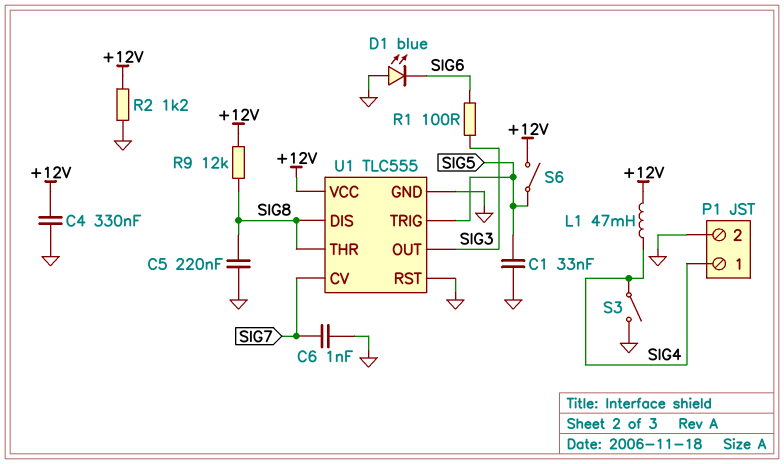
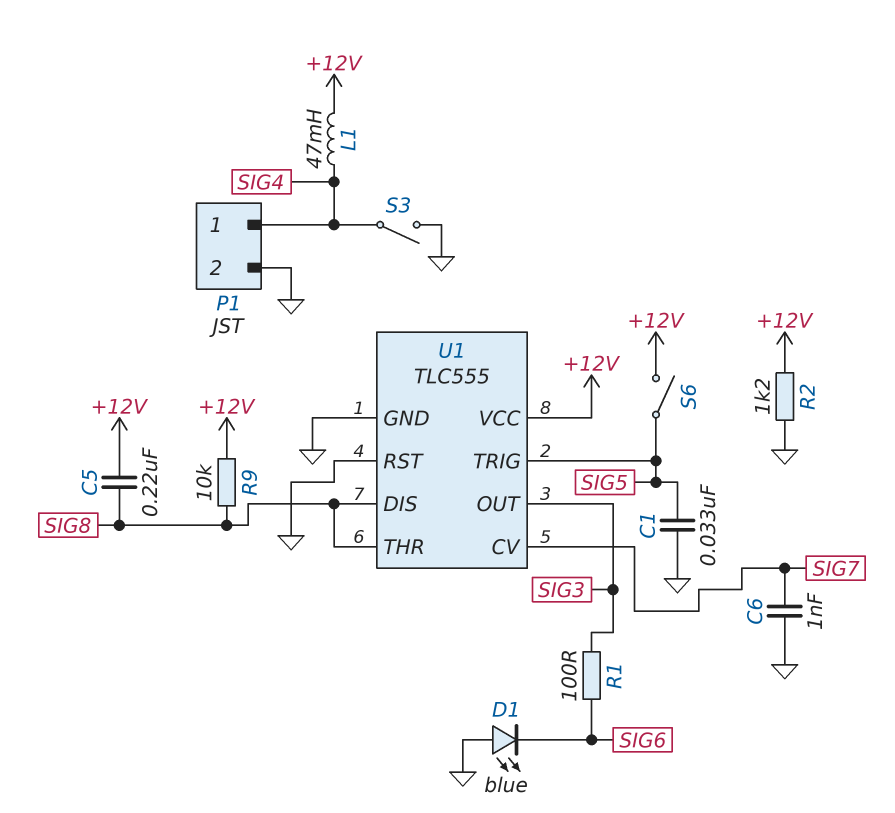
C4: 330nF (+12V, GND) -> none
C5: 220nF (GND, SIG8) -> 220nF (+12V, SIG8)
R9: 12k (+12V, SIG8) -> 10k (+12V, SIG8)

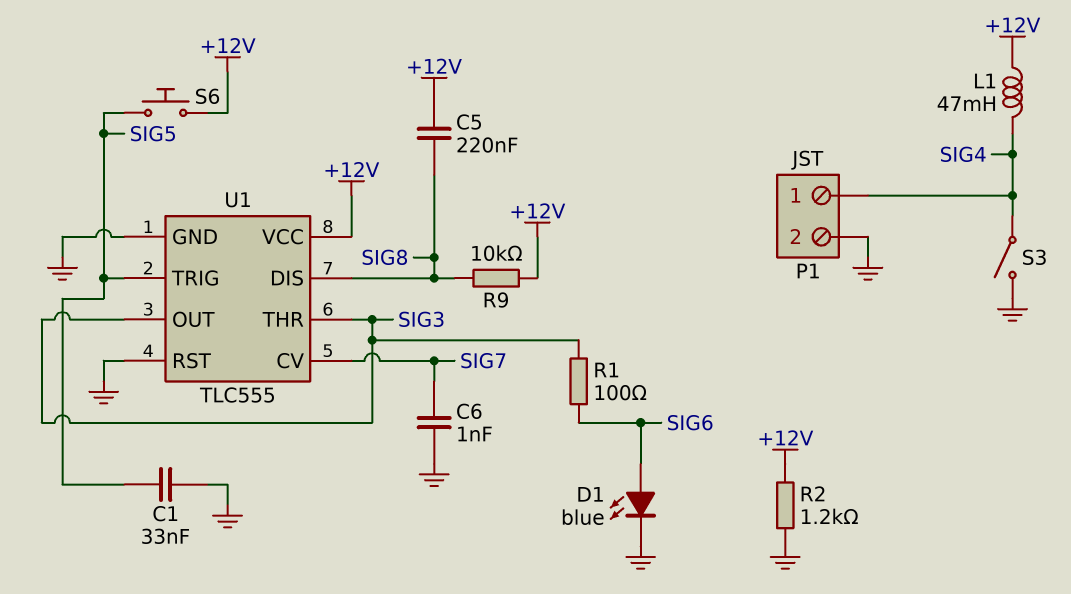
D1: LED blue (A GND, K SIG6) -> LED blue (A SIG6, K GND)
S6: switch (+12V, SIG5) -> button (+12V, SIG5)
U1 pin THR: SIG8 -> SIG3

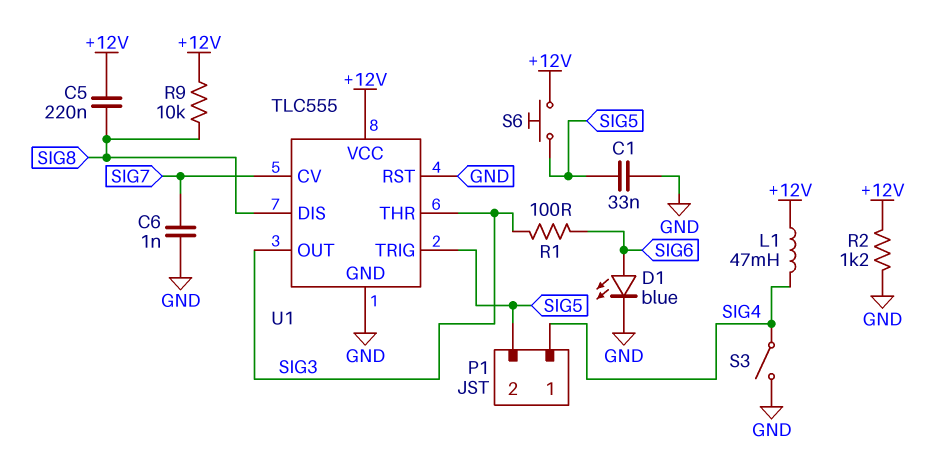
P1 pin 2: GND -> SIG5

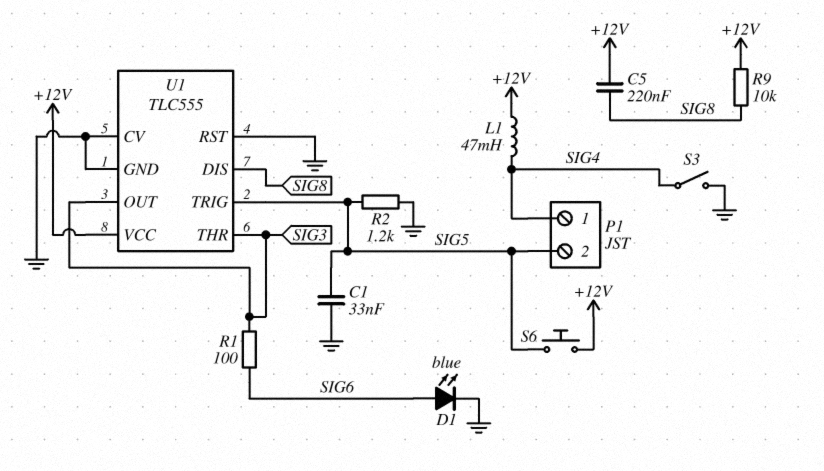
C6: 1nF (GND, SIG7) -> none
R2: 1.2k (+12V, GND) -> 1.2k (GND, SIG5)
U1 pin CV: SIG7 -> GND

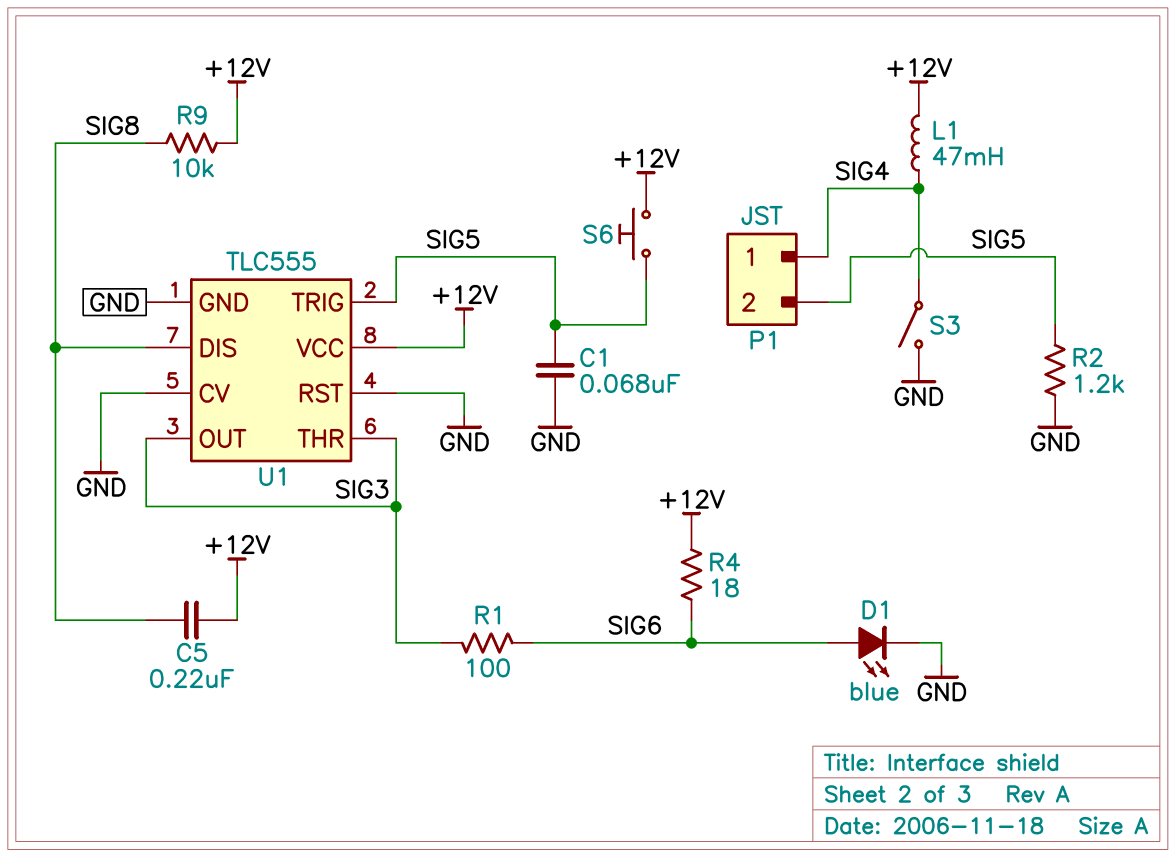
C1: 33nF (GND, SIG5) -> 68nF (GND, SIG5)
R4: none -> 18 (+12V, SIG6)

